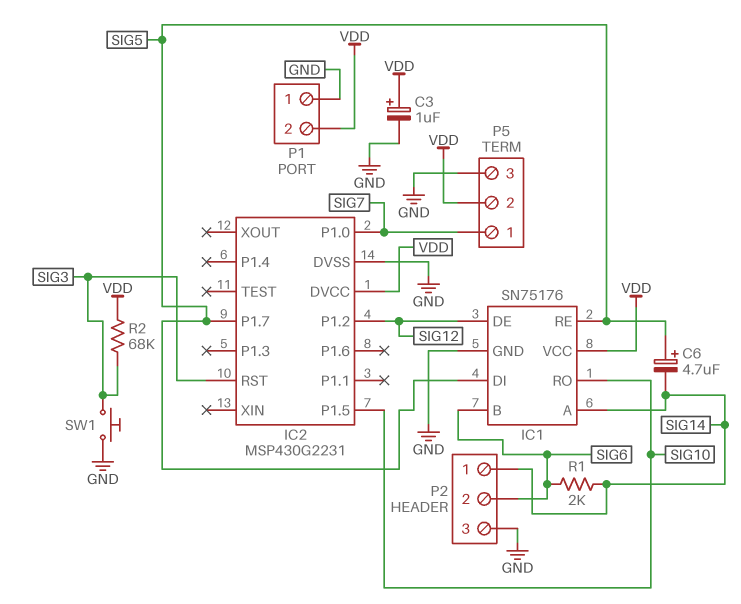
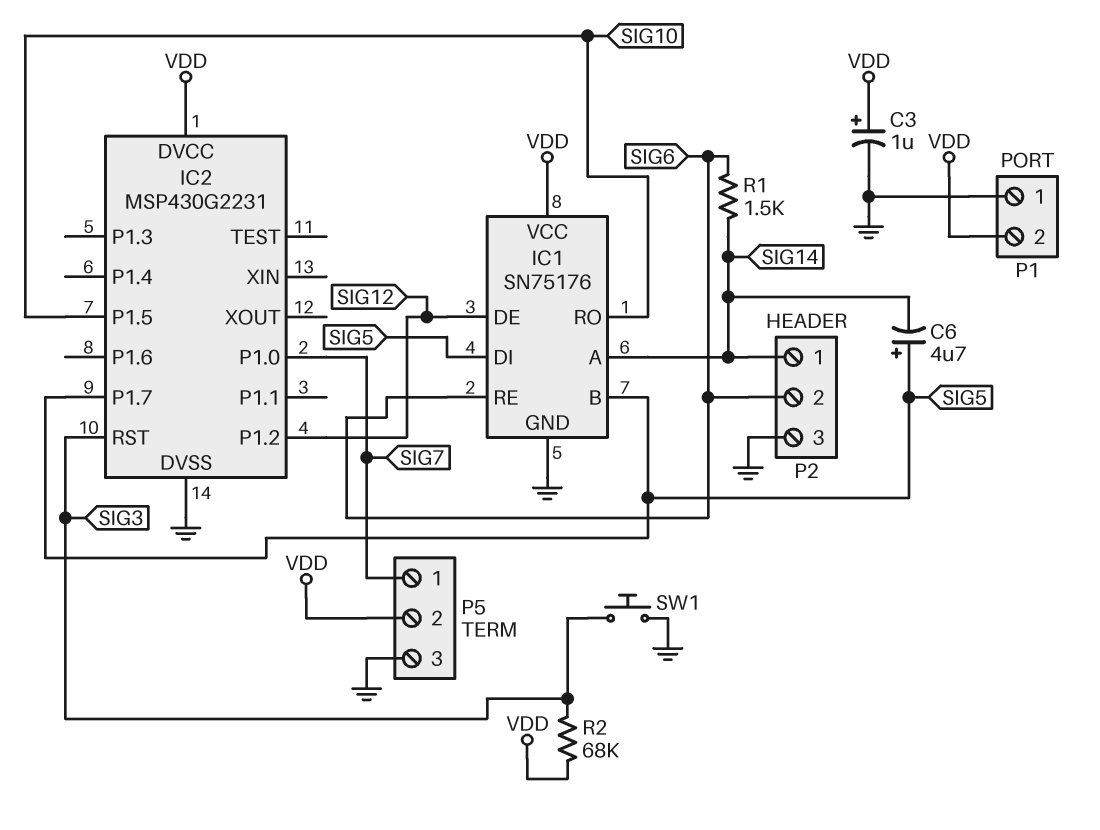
IC1 pin B: SIG6 -> SIG5
IC1 pin RE: SIG5 -> SIG6
R1: 2k (SIG6, SIG14) -> 1.5k (SIG6, SIG14)

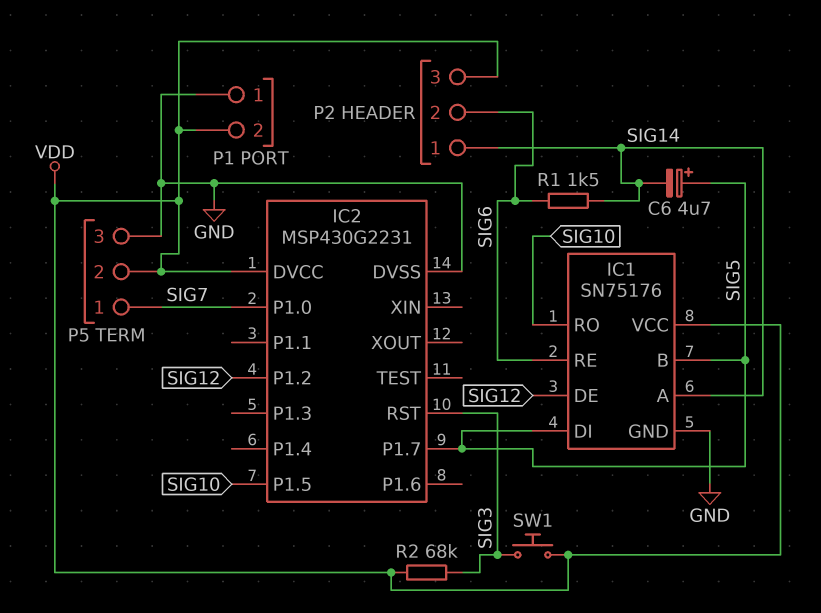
C3: 1uF (plus VDD, minus GND) -> none
P2 pin 3: GND -> VDD
SW1: button (GND, SIG3) -> button (SIG3, VDD)

